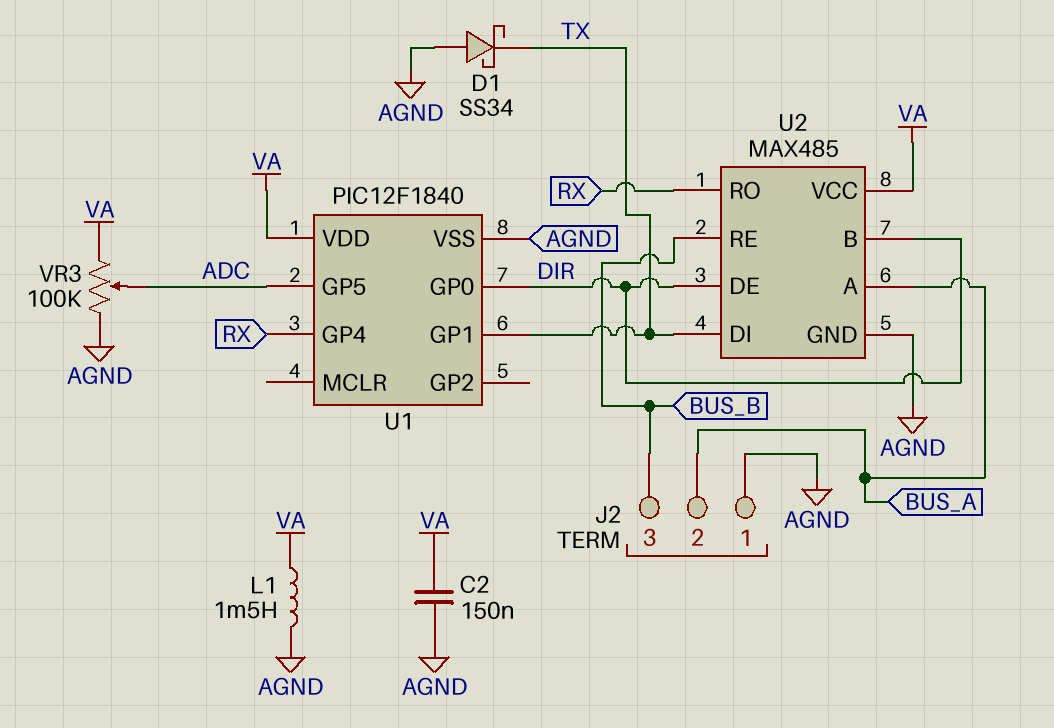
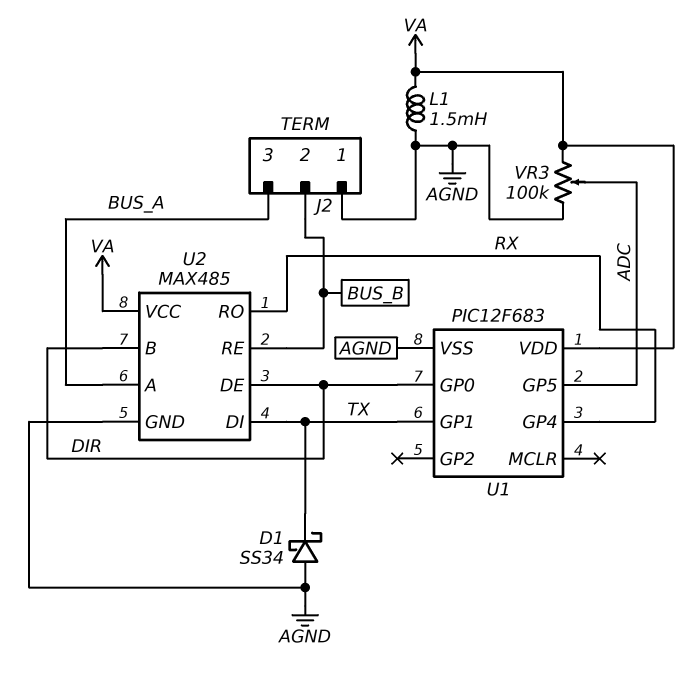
C2: 150nF (AGND, VA) -> none
J2 pin 2: BUS_A -> BUS_B
J2 pin 3: BUS_B -> BUS_A
U1: PIC12F1840 -> PIC12F683

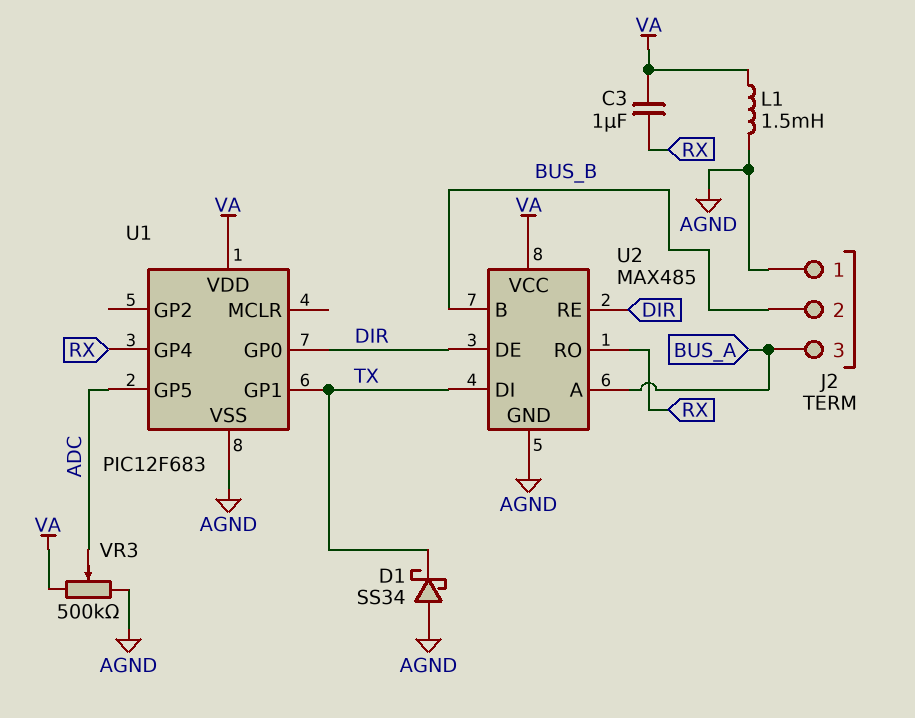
C3: none -> 1uF (RX, VA)
U2 pin B: DIR -> BUS_B
U2 pin RE: BUS_B -> DIR
VR3: 100k (AGND, VA, wiper ADC) -> 500k (AGND, VA, wiper ADC)

